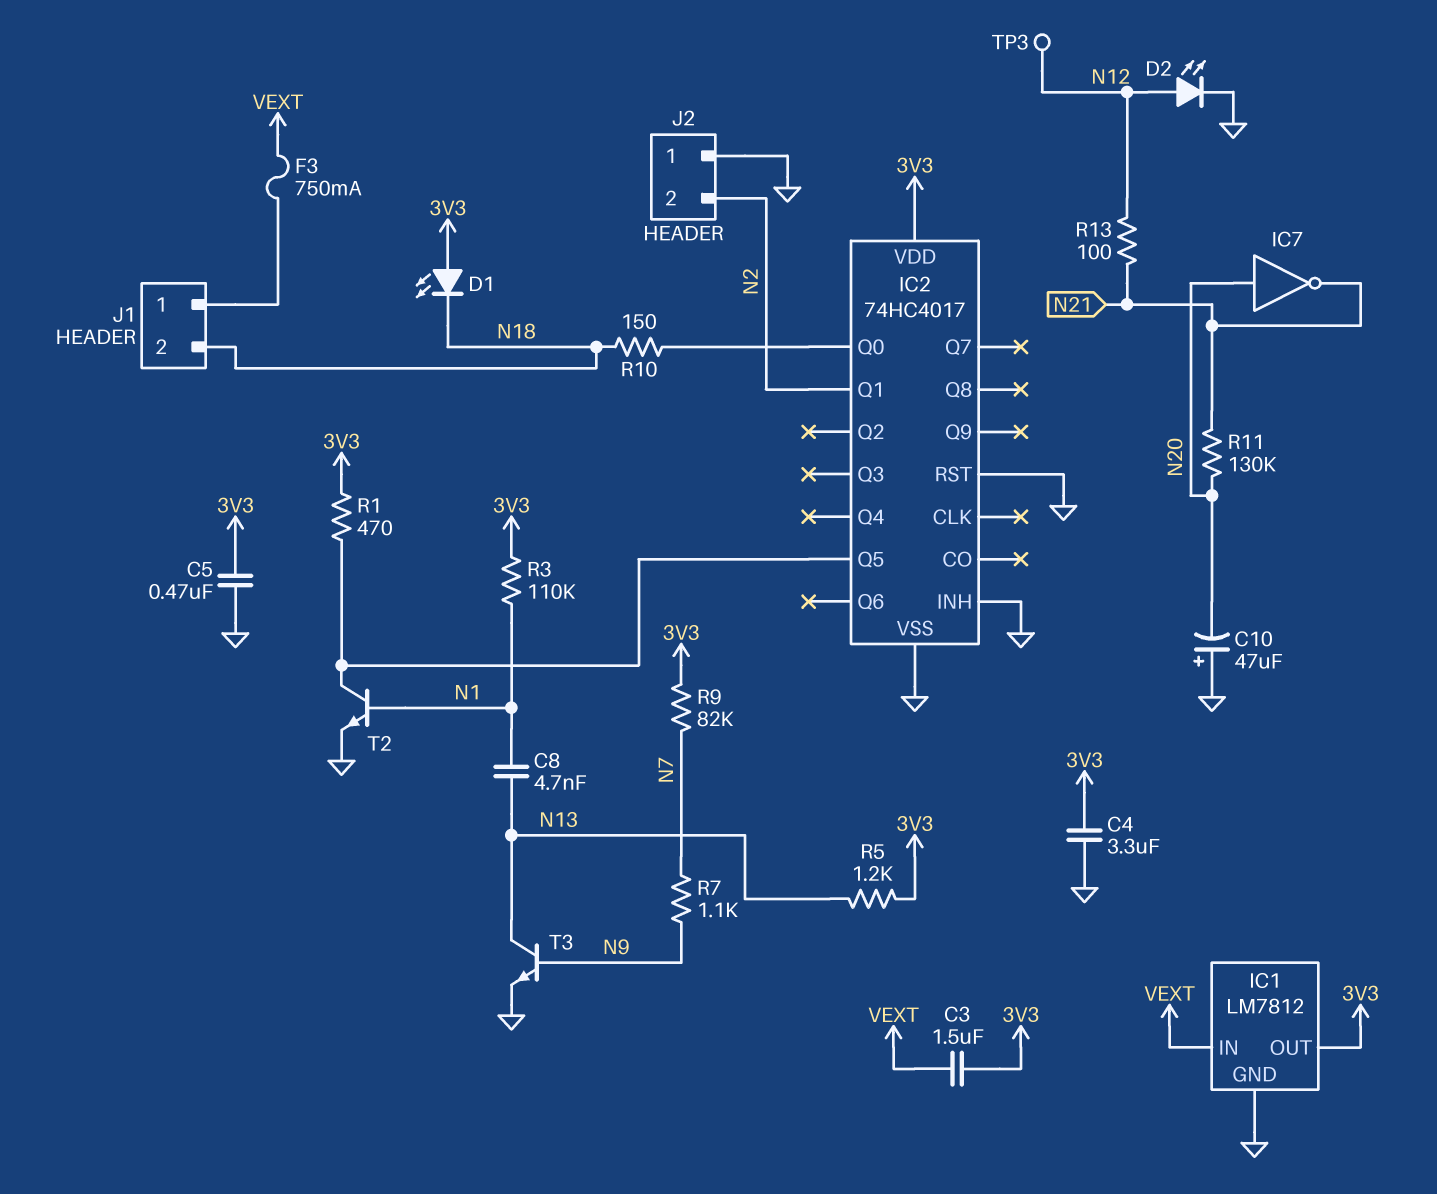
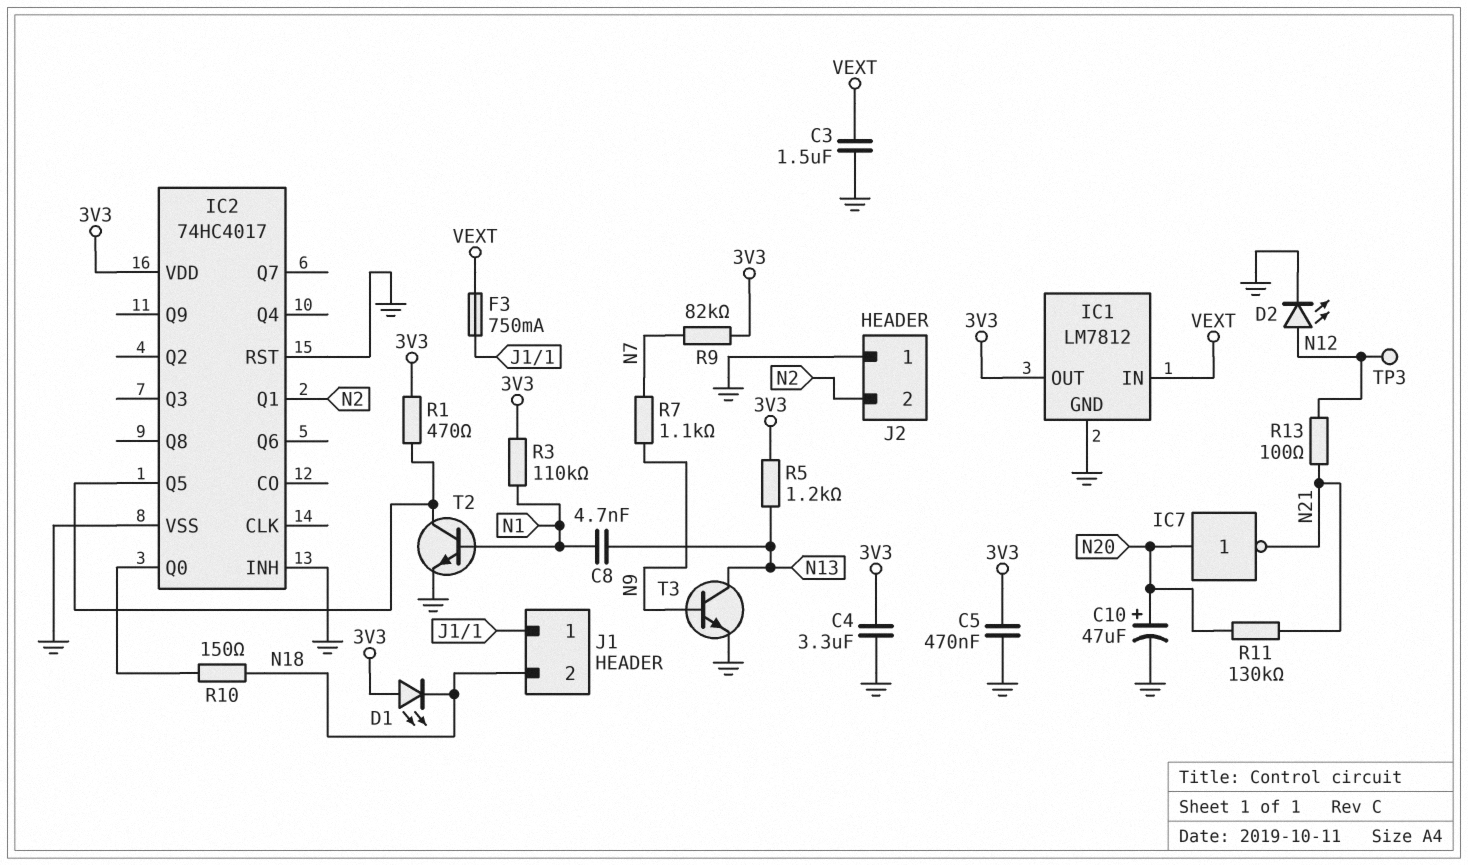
C3: 1.5uF (3V3, VEXT) -> 1.5uF (GND, VEXT)
C10: 47uF (plus GND, minus N20) -> 47uF (plus N20, minus GND)

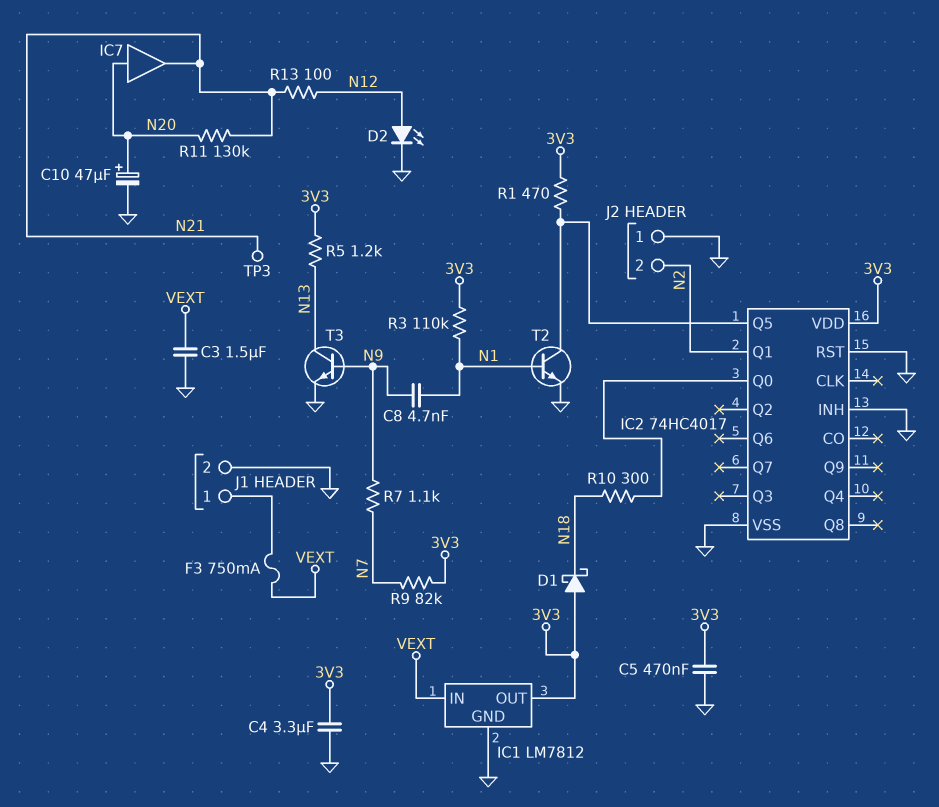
C8: 4.7nF (N1, N13) -> 4.7nF (N1, N9)
D1: LED (A 3V3, K N18) -> schottky (A 3V3, K N18)
IC7: NOT (in N20, out N21) -> buffer (in N20, out N21)
J1 pin 2: N18 -> GND
R10: 150 (IC2/Q0, N18) -> 300 (IC2/Q0, N18)
TP3: test point (N12) -> test point (N21)

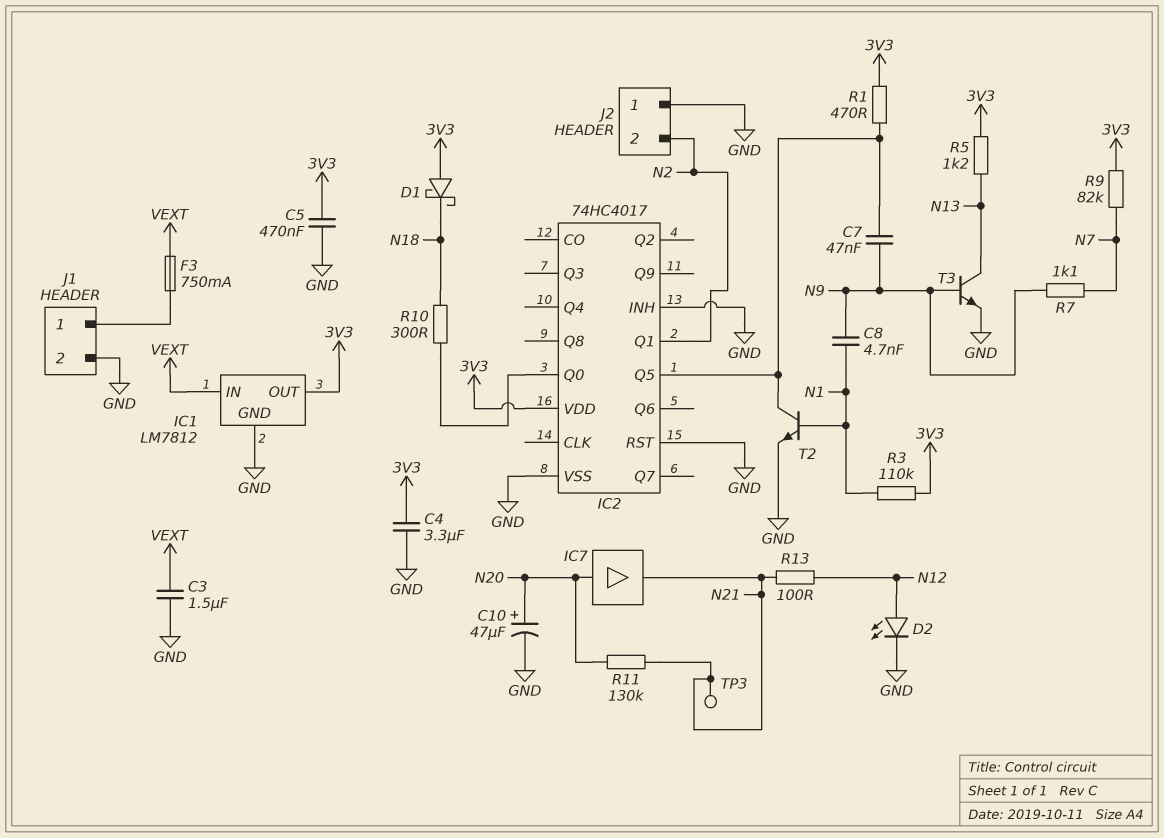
C7: none -> 47nF (IC2/Q5, N9)

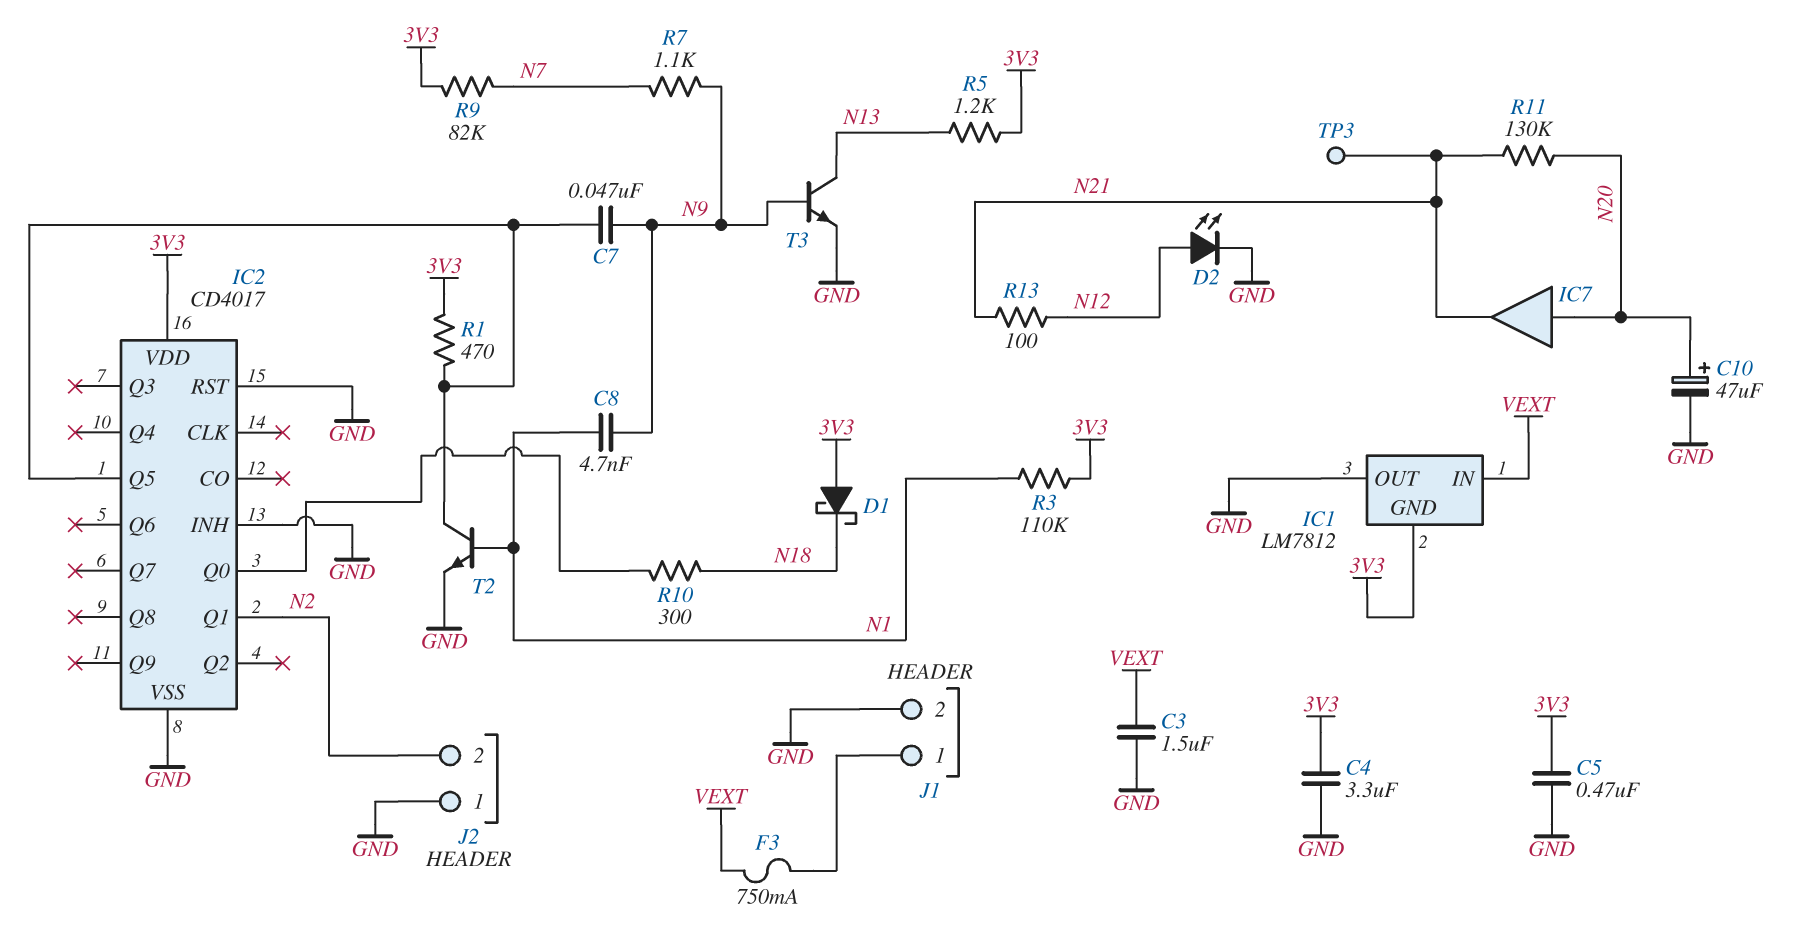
IC1 pin GND: GND -> 3V3
IC1 pin OUT: 3V3 -> GND
IC2: 74HC4017 -> CD4017

